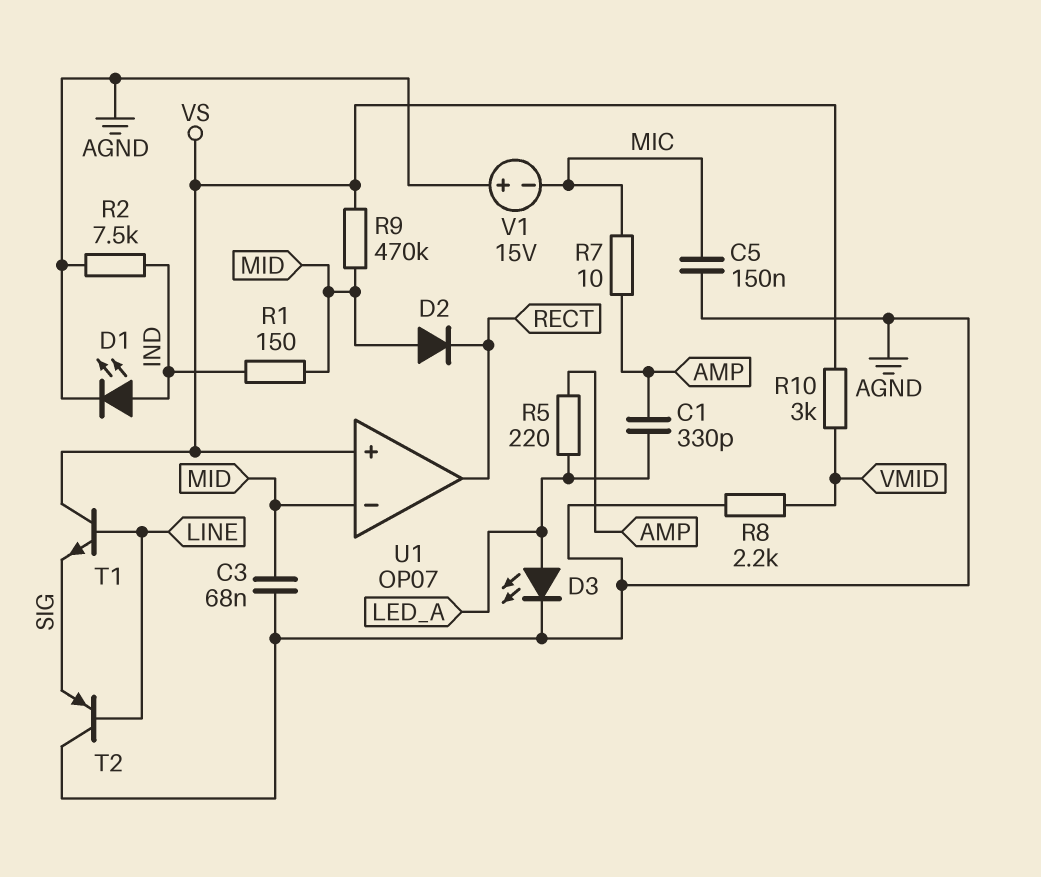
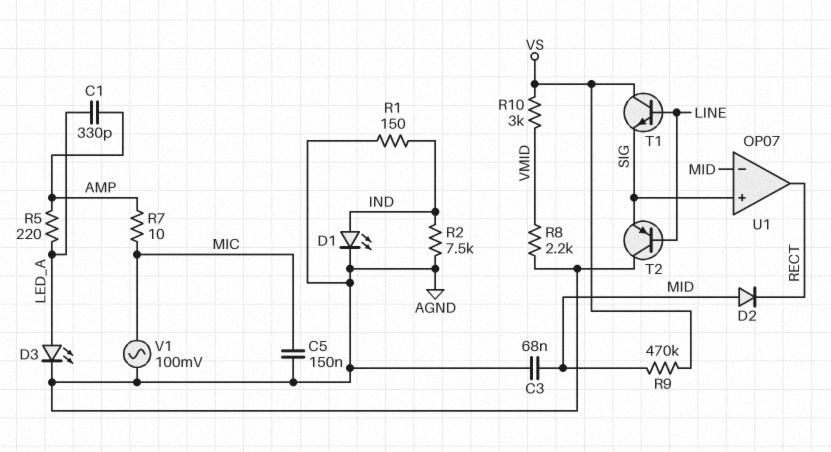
R1: 150 (IND, MID) -> 150 (AGND, IND)
U1 pin in+: VS -> SIG
V1: 15V (plus AGND, minus MIC) -> AC 100mV (AGND, MIC)

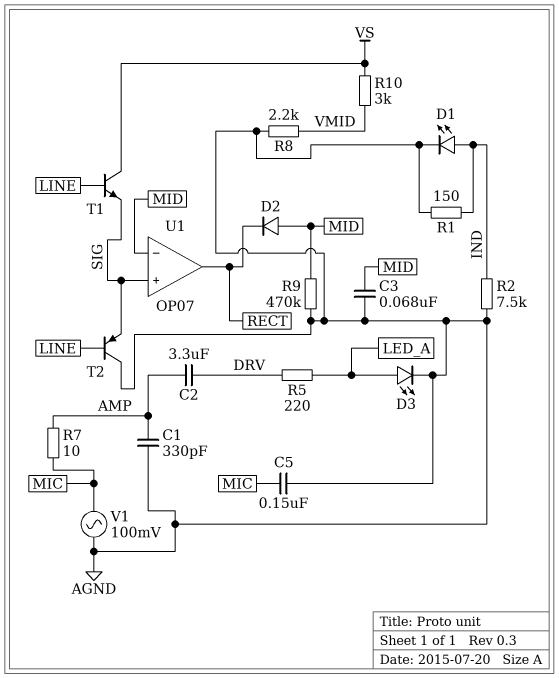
C1: 330pF (AMP, LED_A) -> 330pF (AGND, AMP)
C2: none -> 3.3uF (AMP, DRV)
R5: 220 (AMP, LED_A) -> 220 (DRV, LED_A)
R9: 470k (MID, VS) -> 470k (AGND, MID)

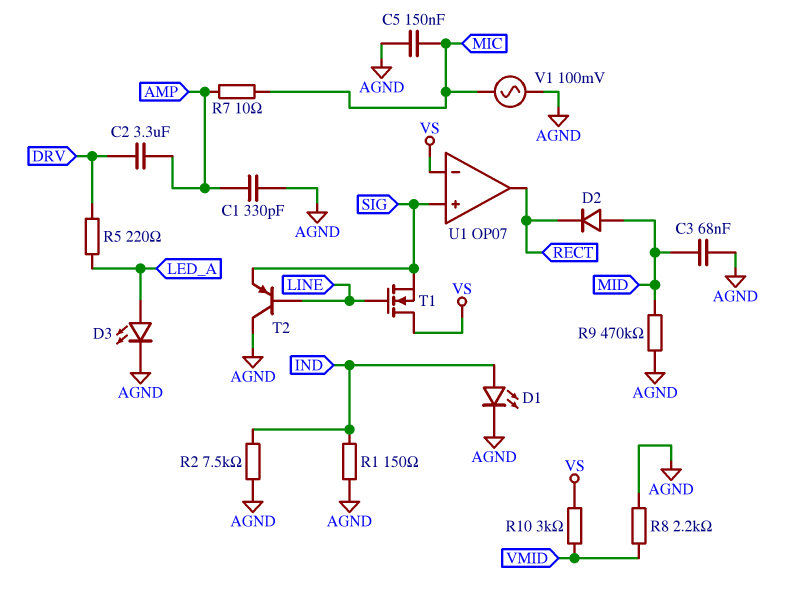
T1: NPN (B LINE, C VS, E SIG) -> NMOS (G LINE, D VS, S SIG)
U1 pin in-: MID -> VS

